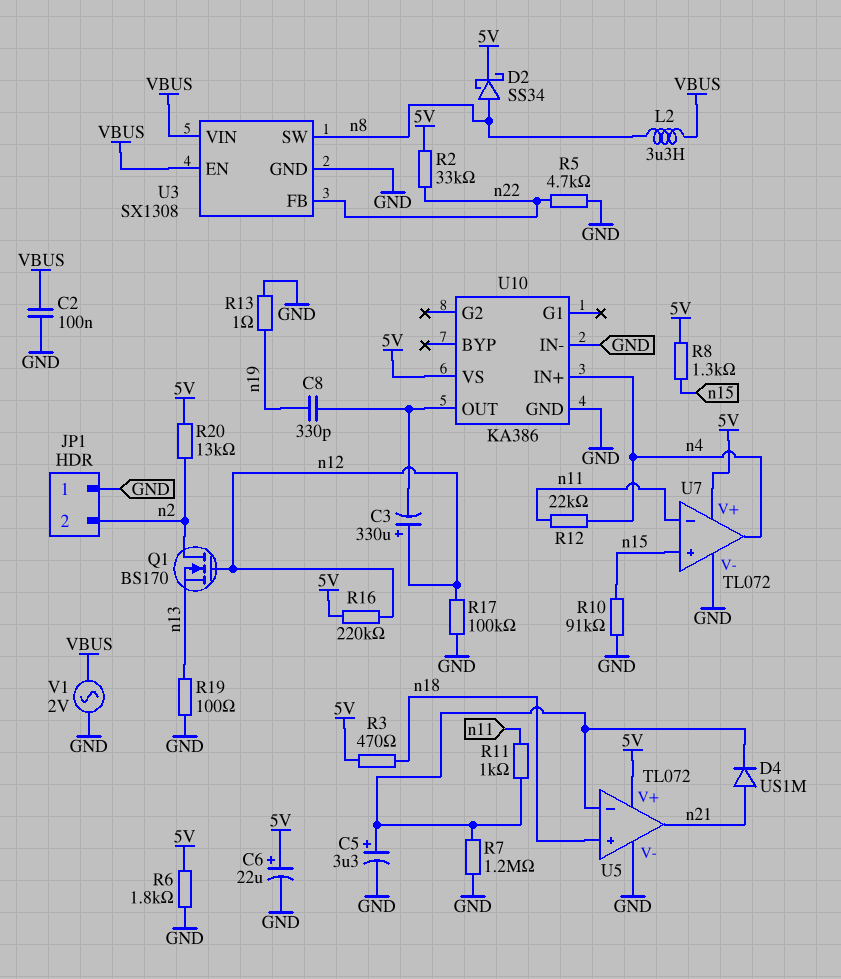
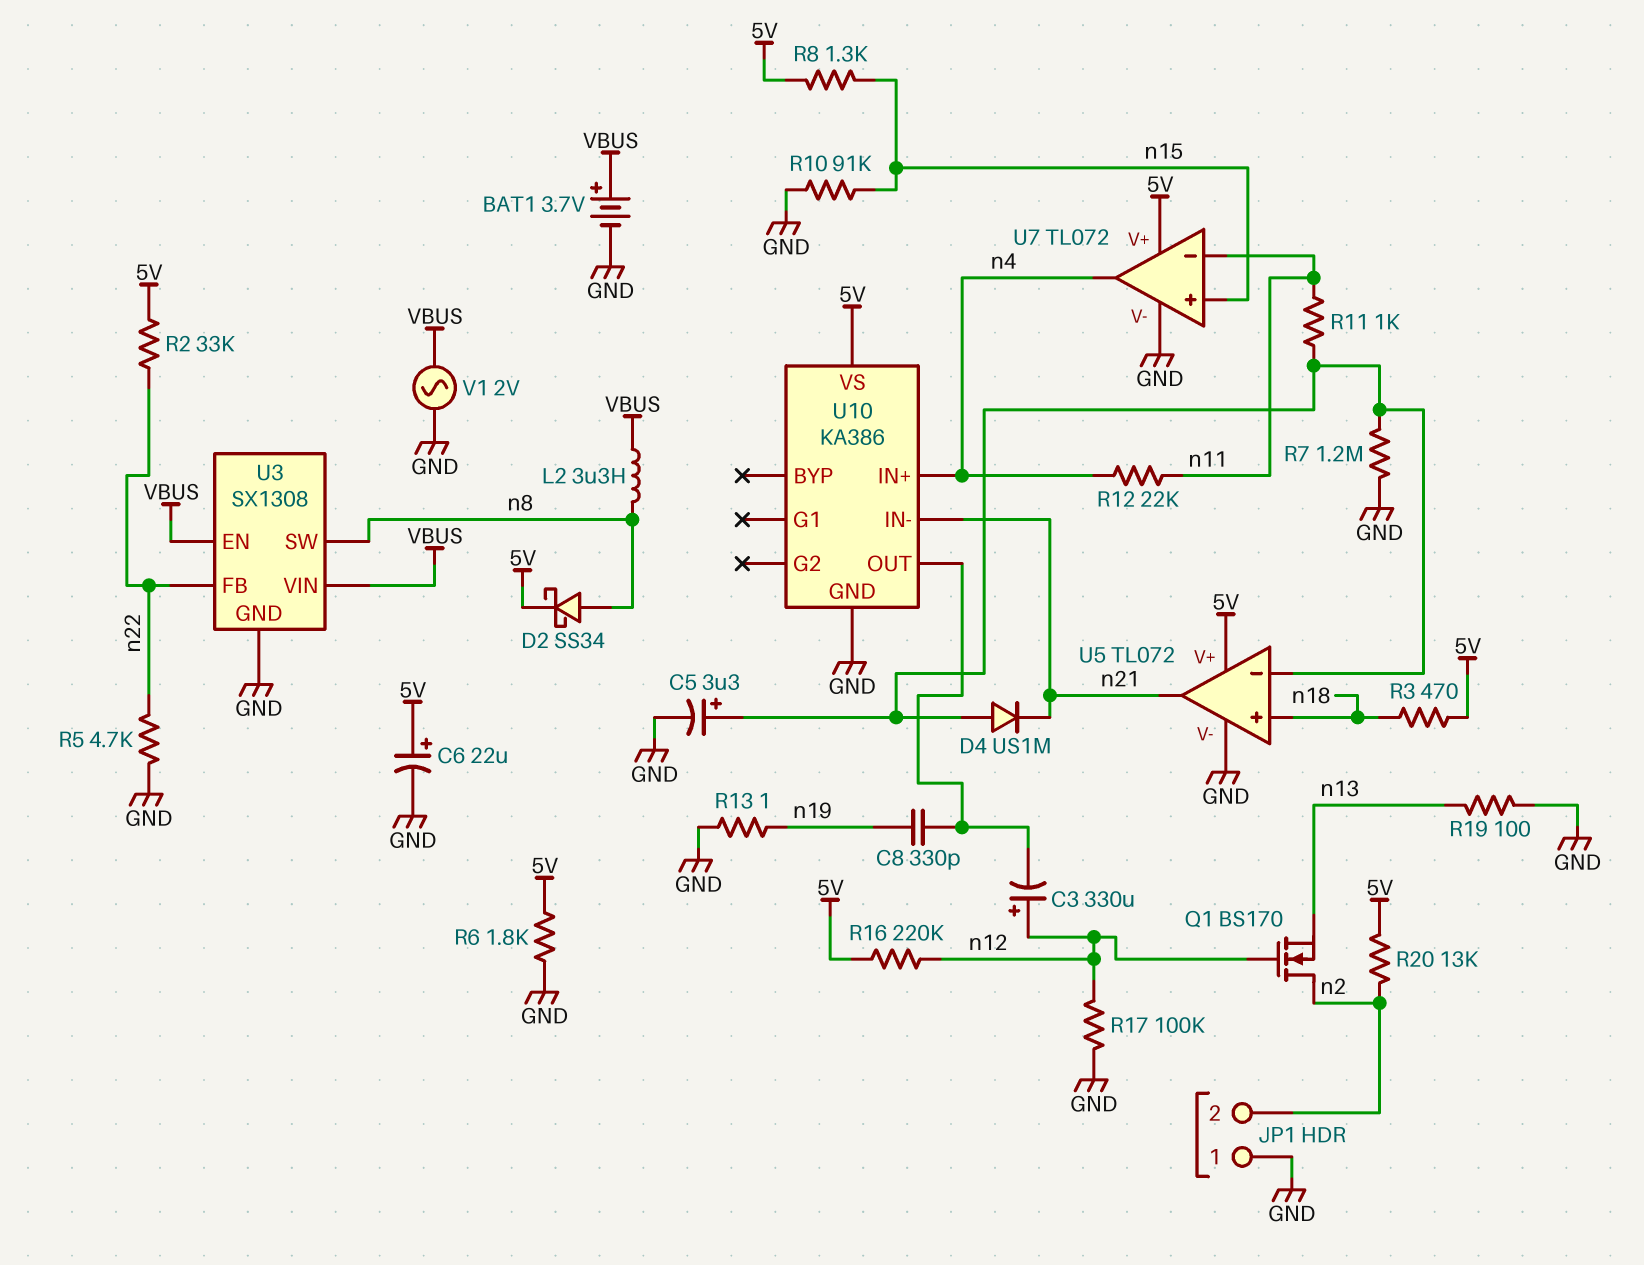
BAT1: none -> 3.7V (plus VBUS, minus GND)
C2: 100nF (GND, VBUS) -> none
D4: diode US1M (A n21, K U5/in-) -> diode US1M (A U5/in-, K n21)
U10 pin IN-: GND -> n21

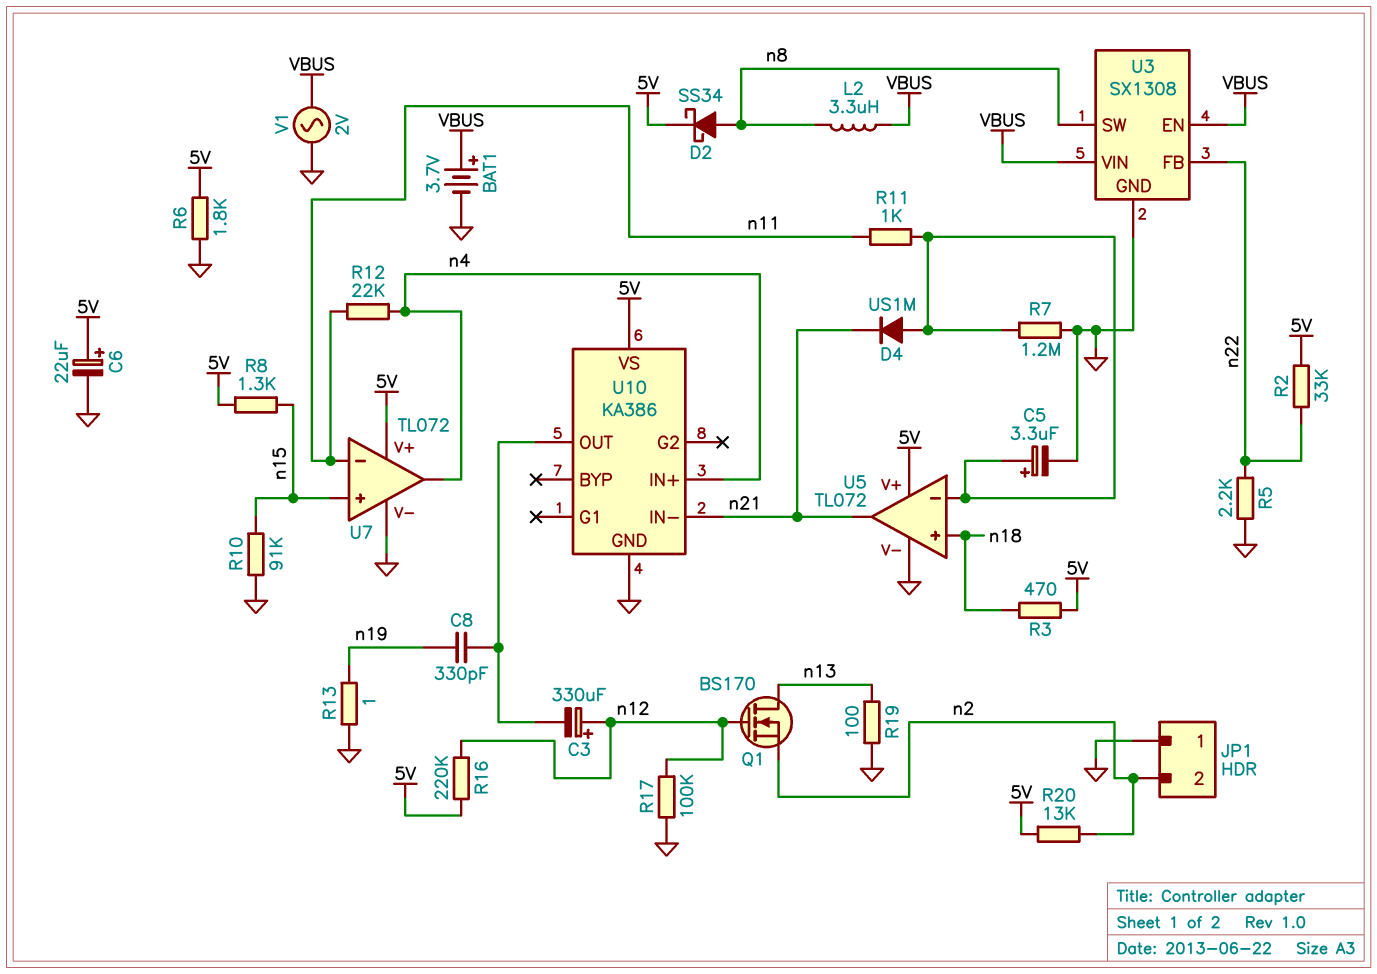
Q1: NMOS BS170 (G n12, D n2, S n13) -> NMOS BS170 (G n12, D n13, S n2)
R5: 4.7k (GND, n22) -> 2.2k (GND, n22)

